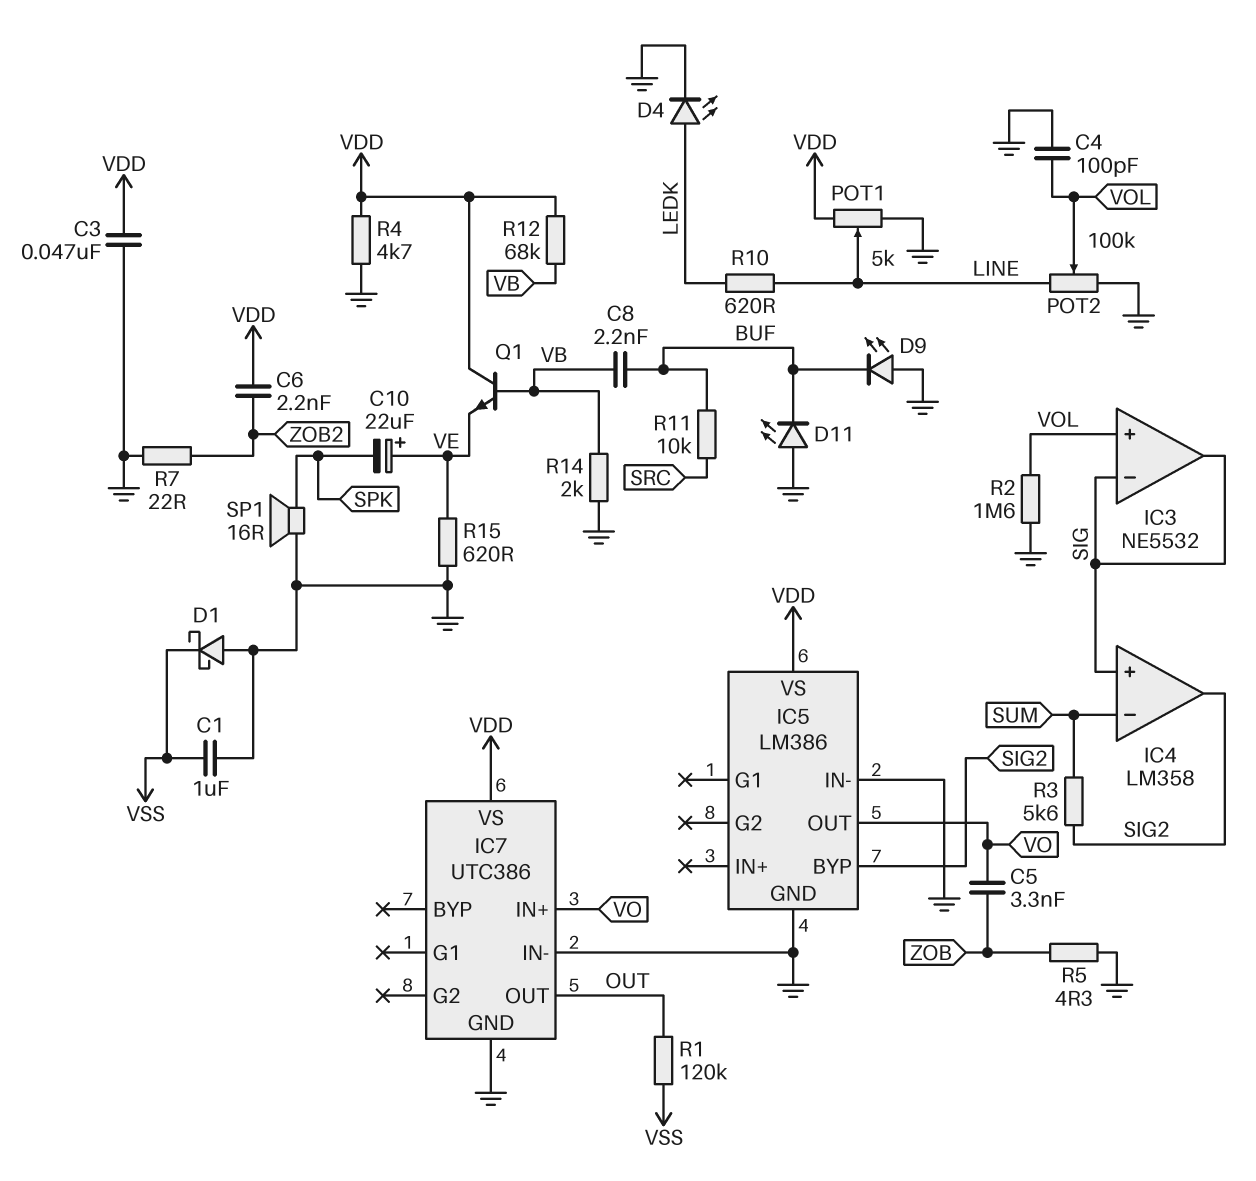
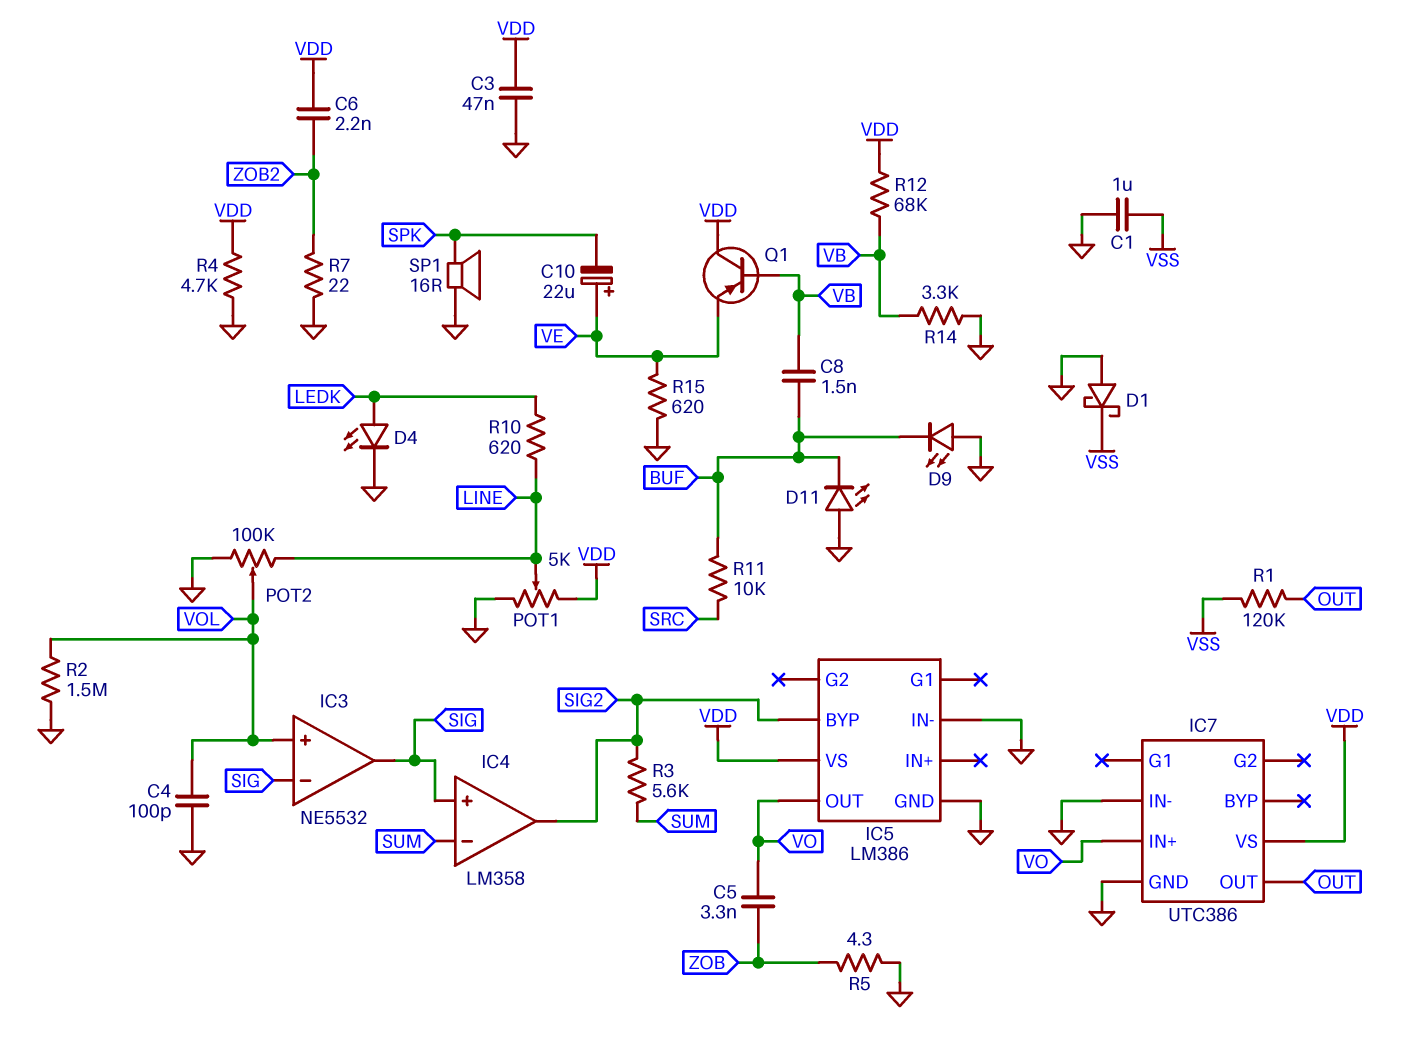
C8: 2.2nF (BUF, VB) -> 1.5nF (BUF, VB)
Q1: NPN (B VB, C VDD, E VE) -> PNP (B VB, C VDD, E VE)
R2: 1.6M (GND, VOL) -> 1.5M (GND, VOL)
R14: 2k (GND, VB) -> 3.3k (GND, VB)

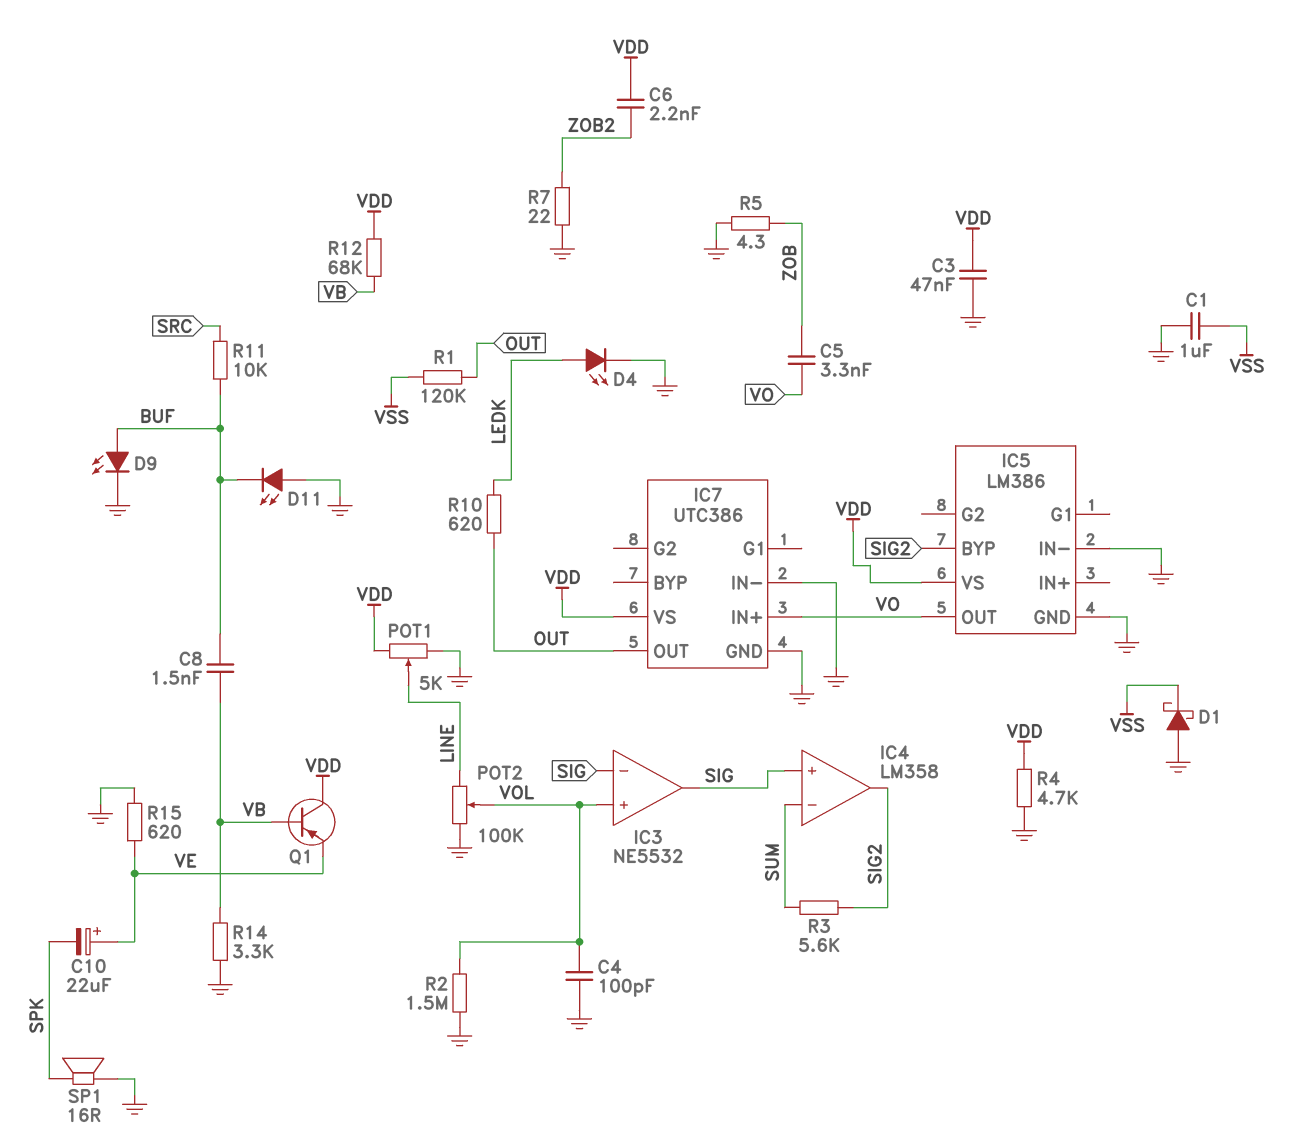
D9: LED (A GND, K BUF) -> LED (A BUF, K GND)
R10: 620 (LEDK, LINE) -> 620 (LEDK, OUT)

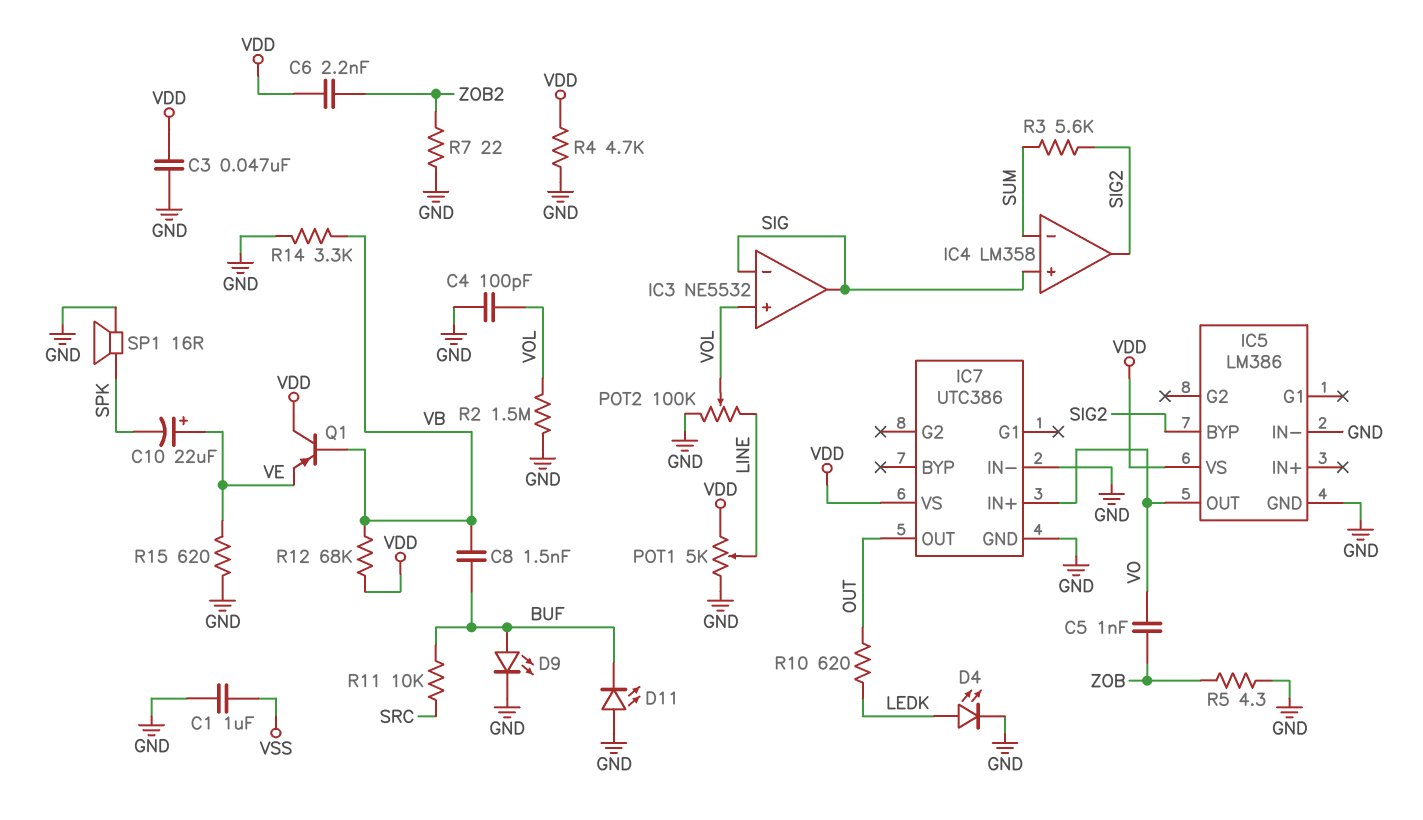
C5: 3.3nF (VO, ZOB) -> 1nF (VO, ZOB)
D1: schottky (A GND, K VSS) -> none
R1: 120k (OUT, VSS) -> none

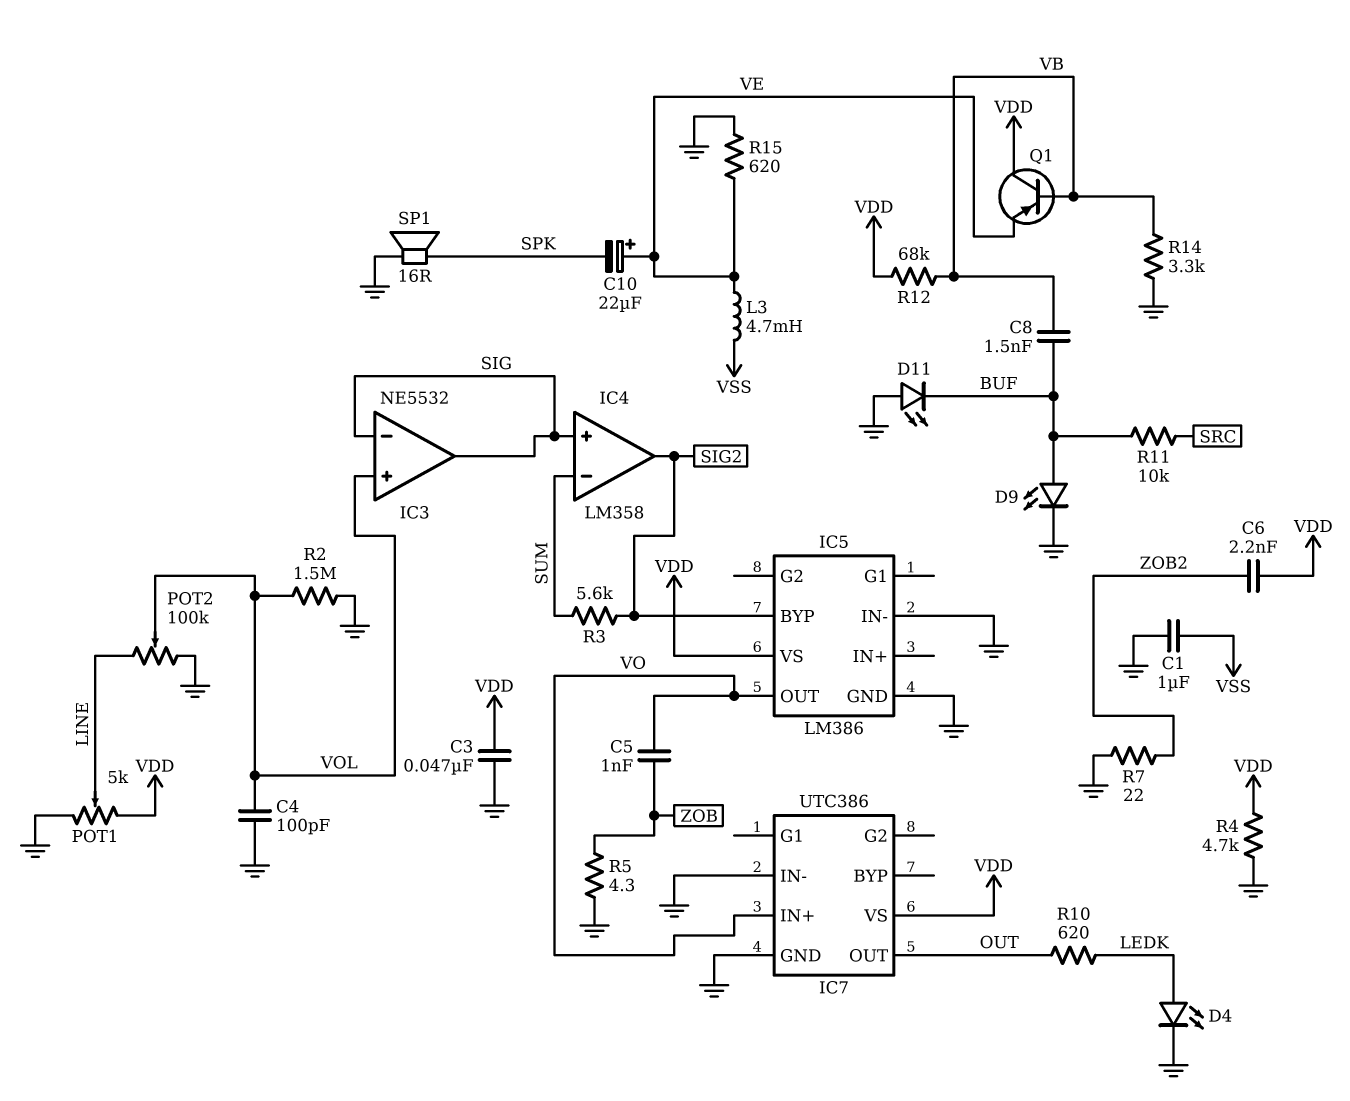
L3: none -> 4.7mH (VE, VSS)

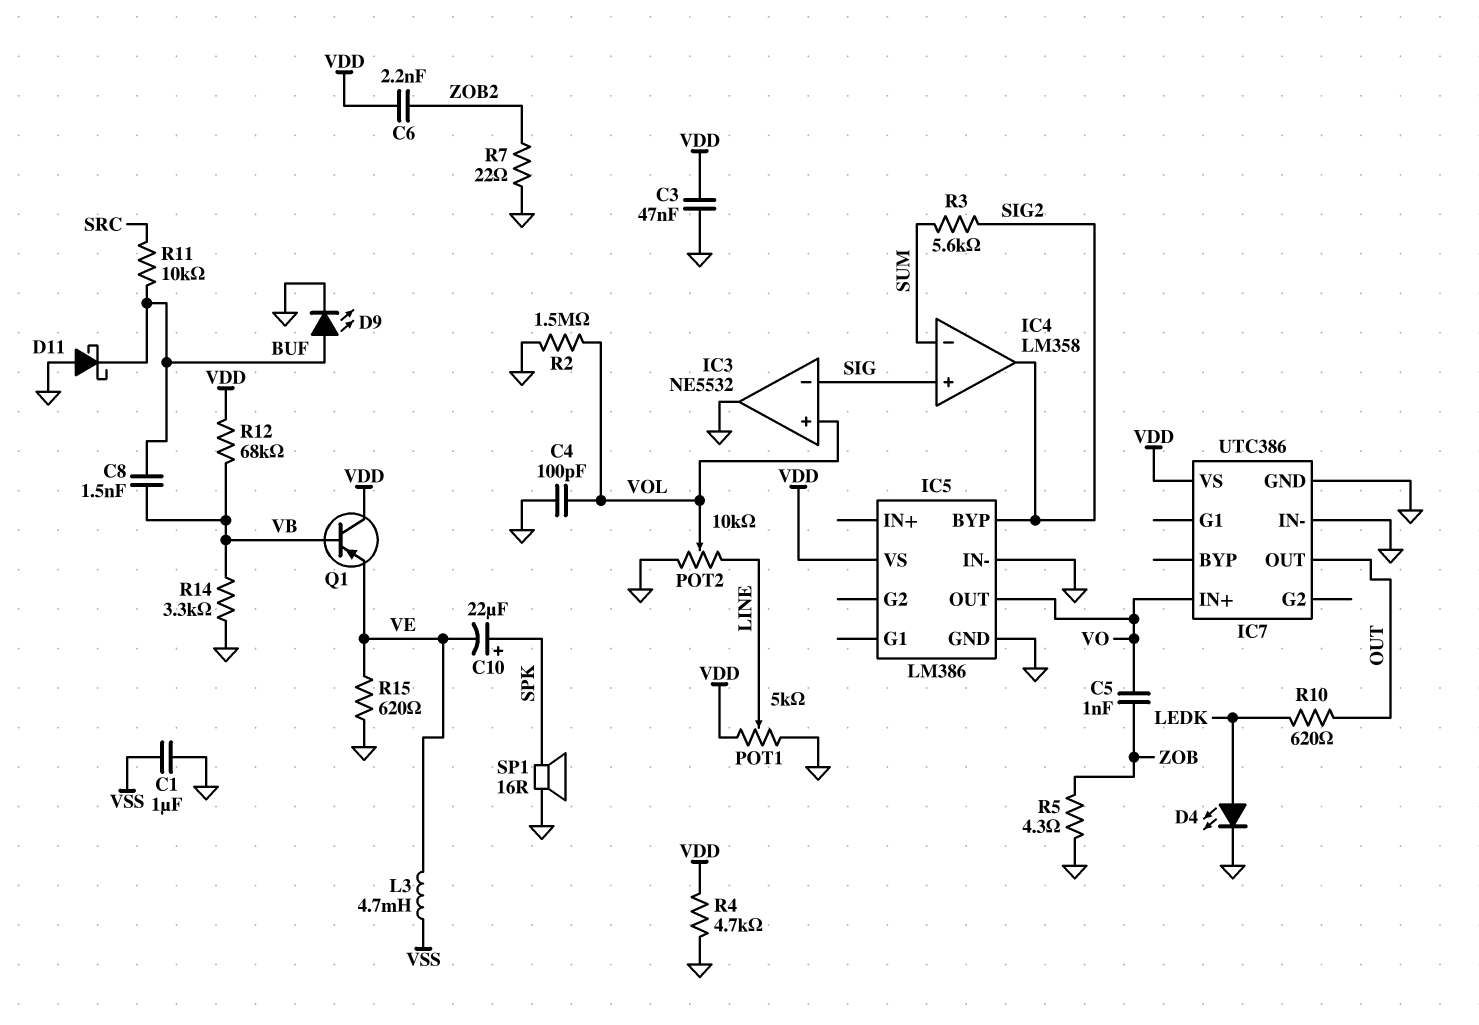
C10: 22uF (plus VE, minus SPK) -> 22uF (plus SPK, minus VE)
D11: LED (A GND, K BUF) -> schottky (A GND, K BUF)
IC3 pin out: SIG -> GND
POT2: 100k (GND, LINE, wiper VOL) -> 10k (GND, LINE, wiper VOL)

